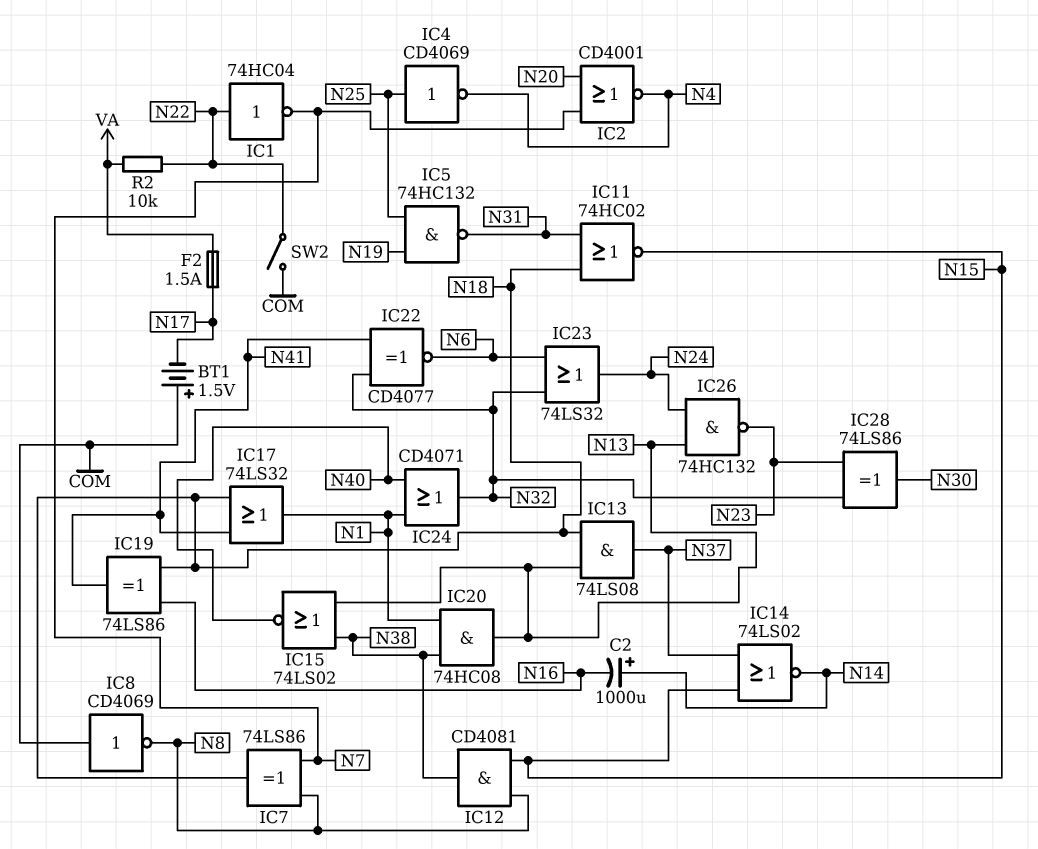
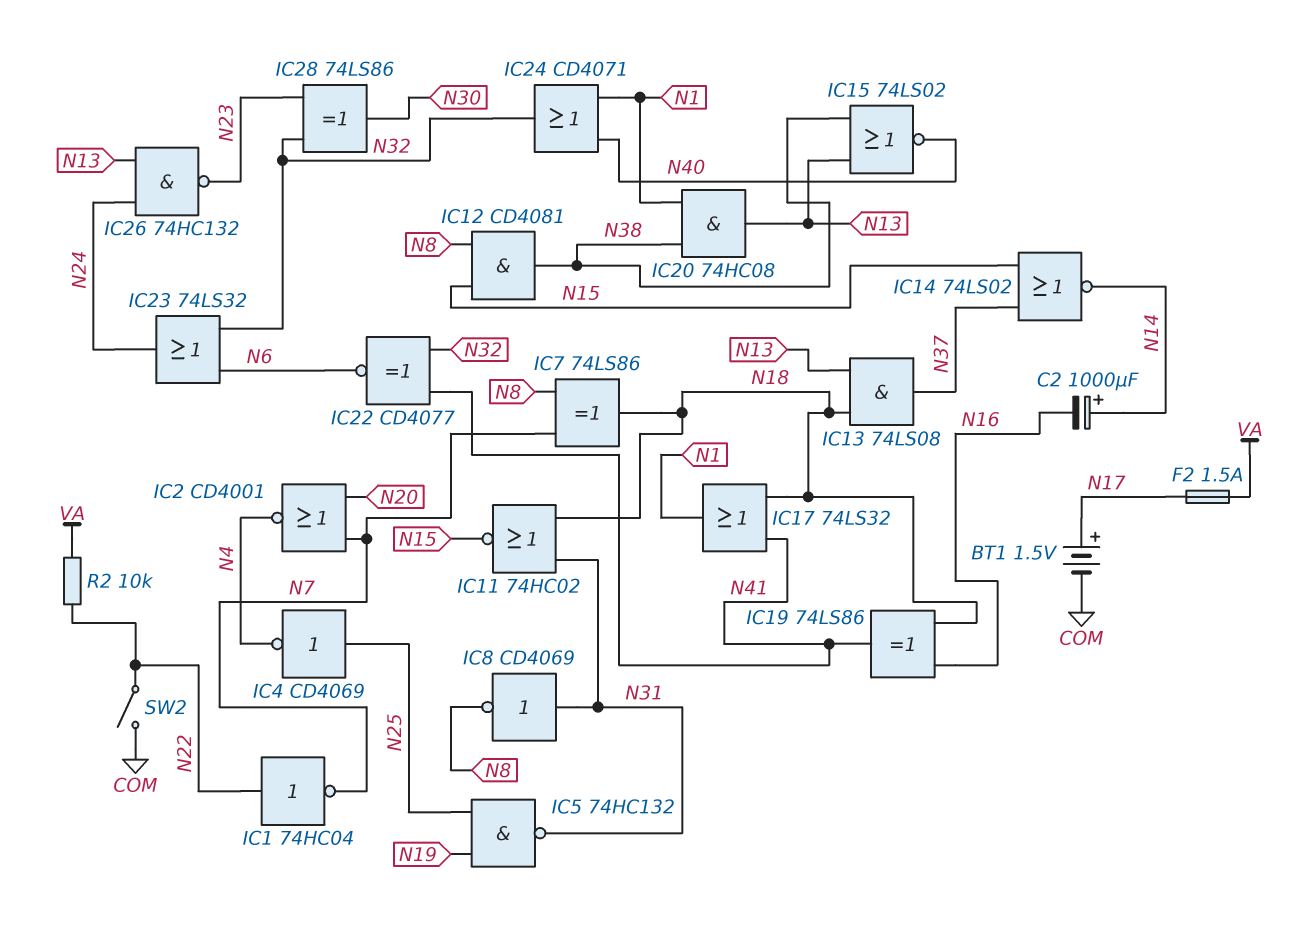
BT1: 1.5V (plus COM, minus N17) -> 1.5V (plus N17, minus COM)
IC8: NOT CD4069 (in COM, out N8) -> NOT CD4069 (in N31, out N8)

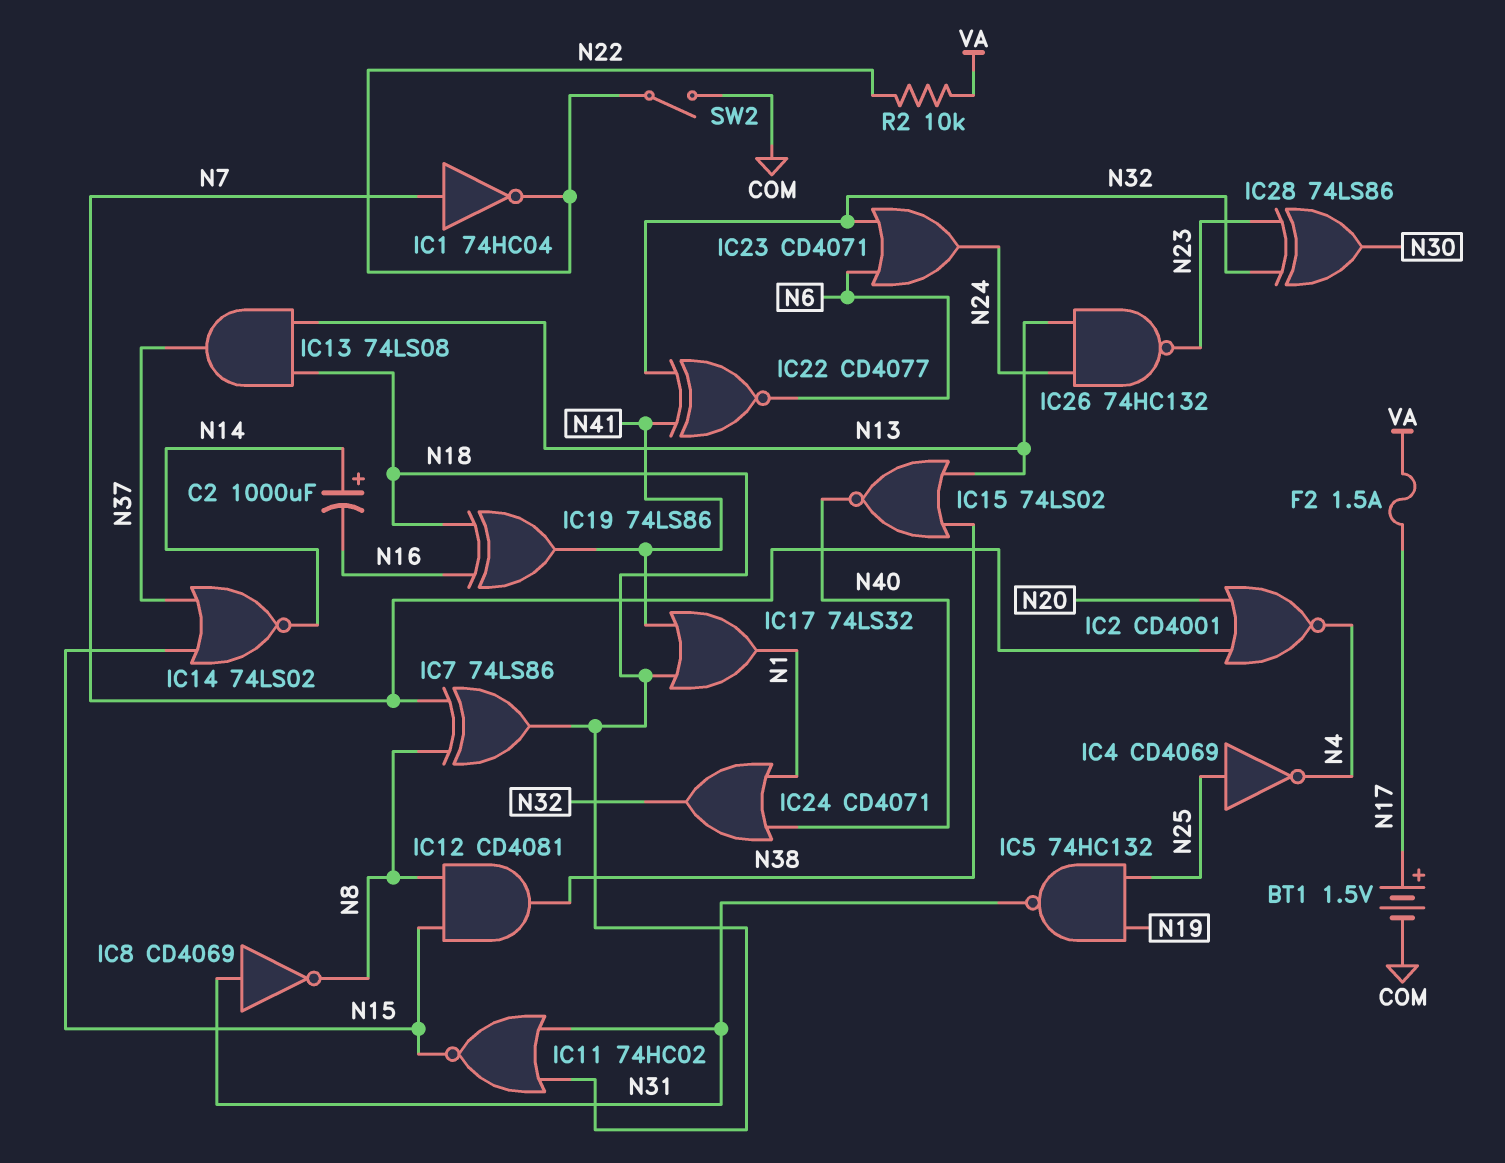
IC1: NOT 74HC04 (in N22, out N7) -> NOT 74HC04 (in N7, out N22)
IC20: AND 74HC08 (in N1, in N38, out N13) -> none
IC23: OR 74LS32 (in N6, in N32, out N24) -> OR CD4071 (in N6, in N32, out N24)

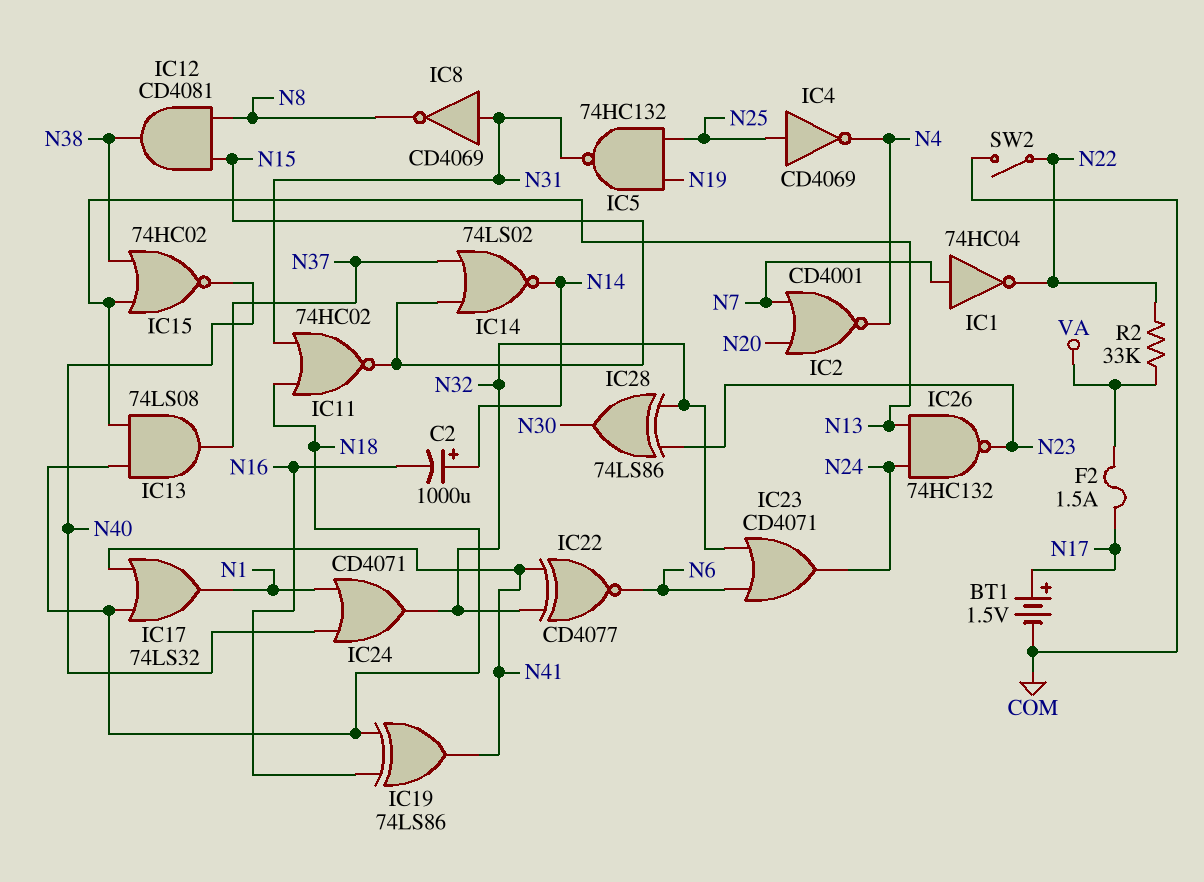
IC7: XOR 74LS86 (in N7, in N8, out N18) -> none
IC15: NOR 74LS02 (in N13, in N38, out N40) -> NOR 74HC02 (in N13, in N38, out N40)
R2: 10k (N22, VA) -> 33k (N22, VA)

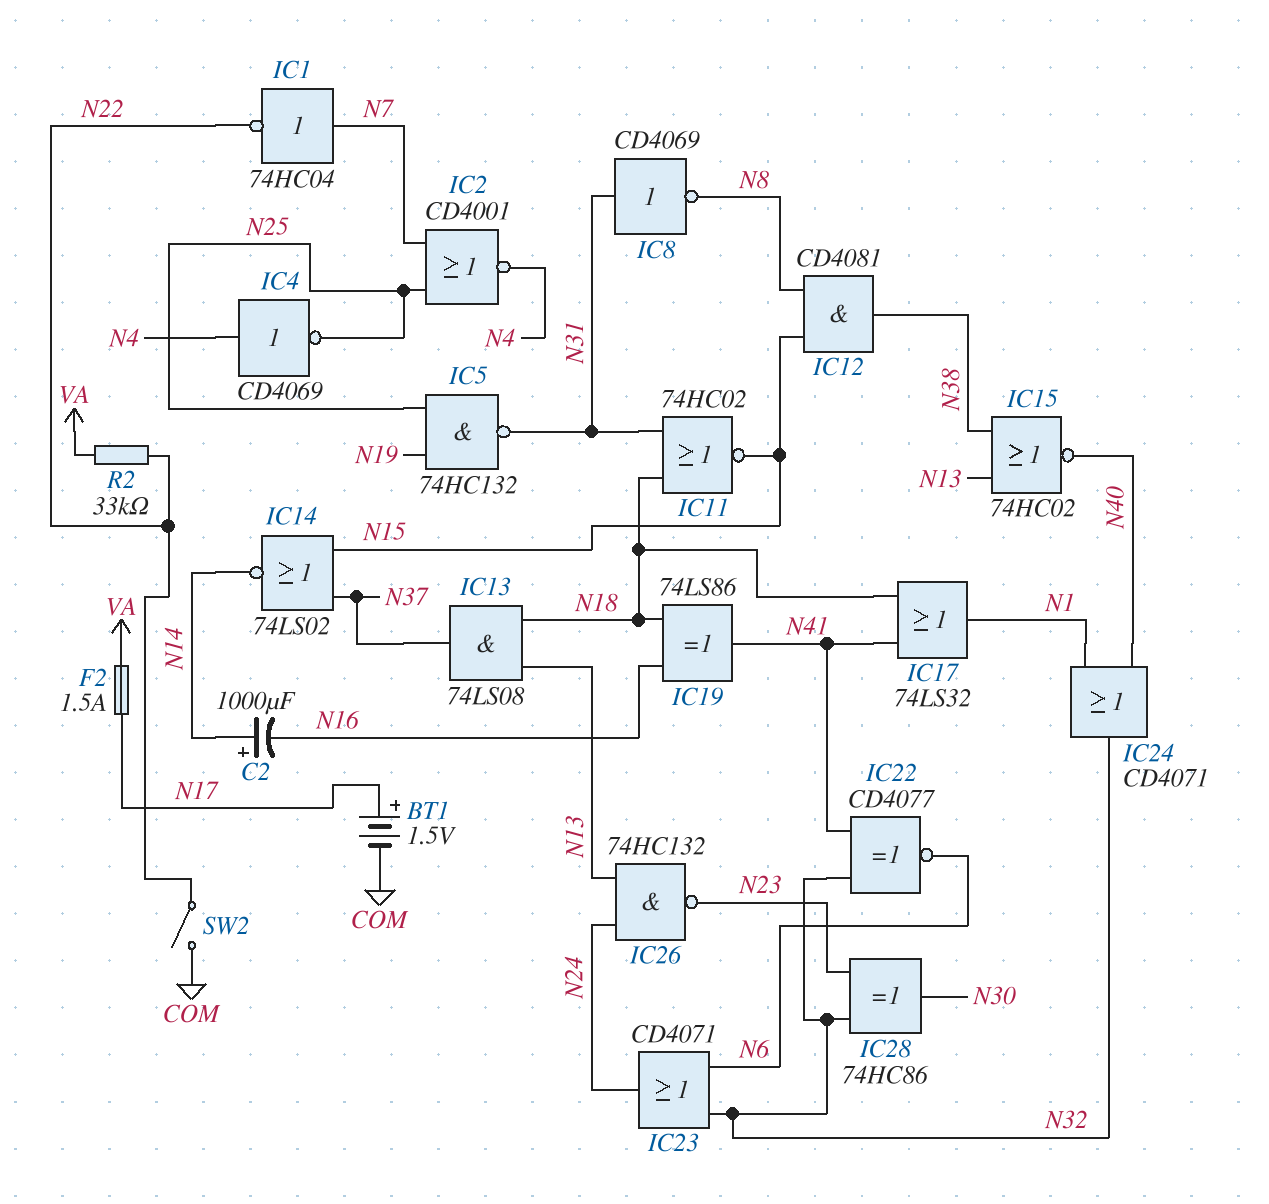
IC2: NOR CD4001 (in N7, in N20, out N4) -> NOR CD4001 (in N7, in N25, out N4)
IC4: NOT CD4069 (in N25, out N4) -> NOT CD4069 (in N4, out N25)
IC28: XOR 74LS86 (in N23, in N32, out N30) -> XOR 74HC86 (in N23, in N32, out N30)

